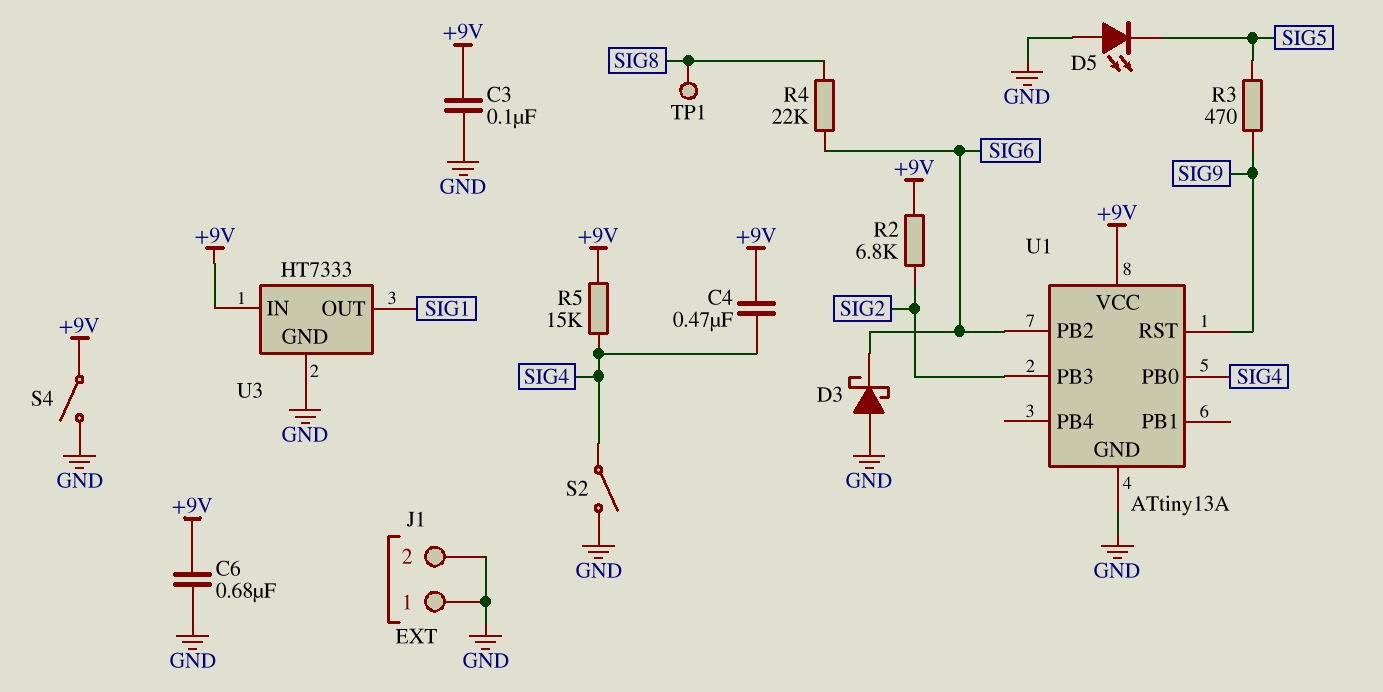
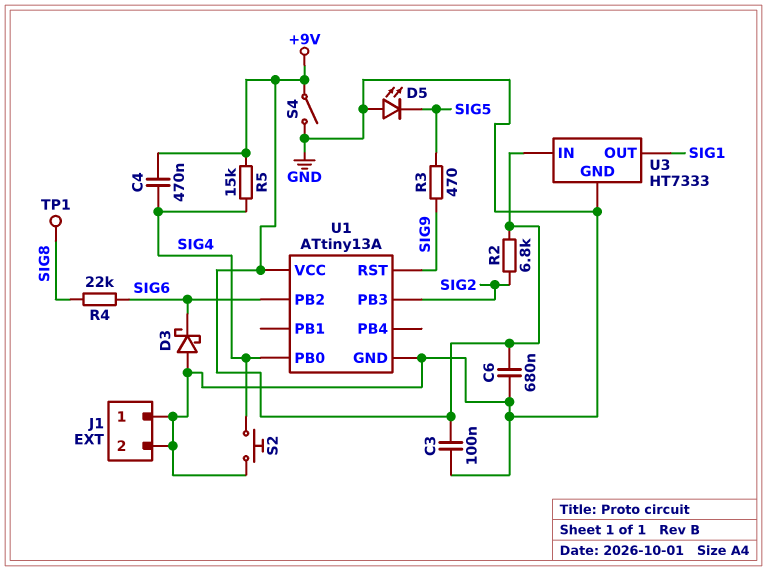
S2: switch (GND, SIG4) -> button (GND, SIG4)

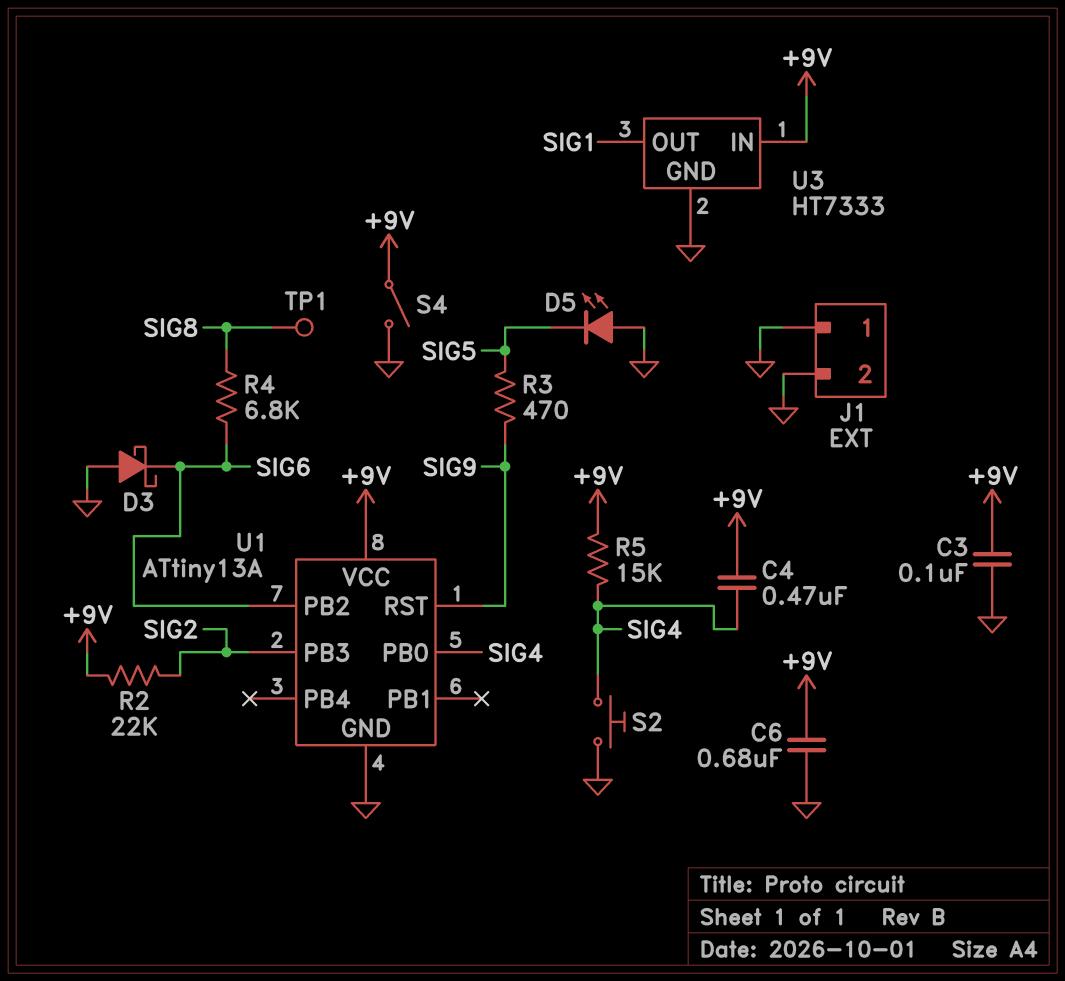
R2: 6.8k (+9V, SIG2) -> 22k (+9V, SIG2)
R4: 22k (SIG6, SIG8) -> 6.8k (SIG6, SIG8)

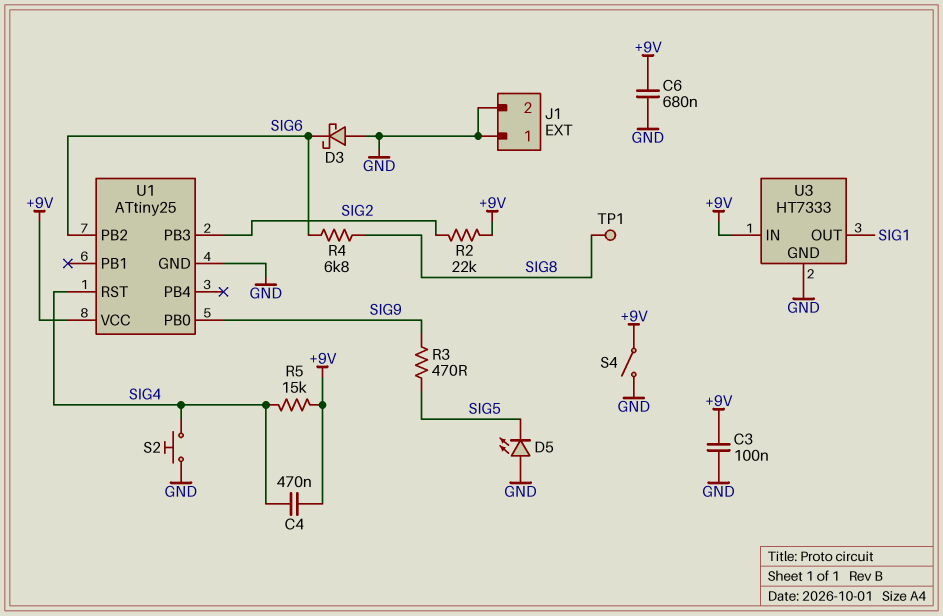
U1: ATtiny13A -> ATtiny25
U1 pin PB0: SIG4 -> SIG9
U1 pin RST: SIG9 -> SIG4

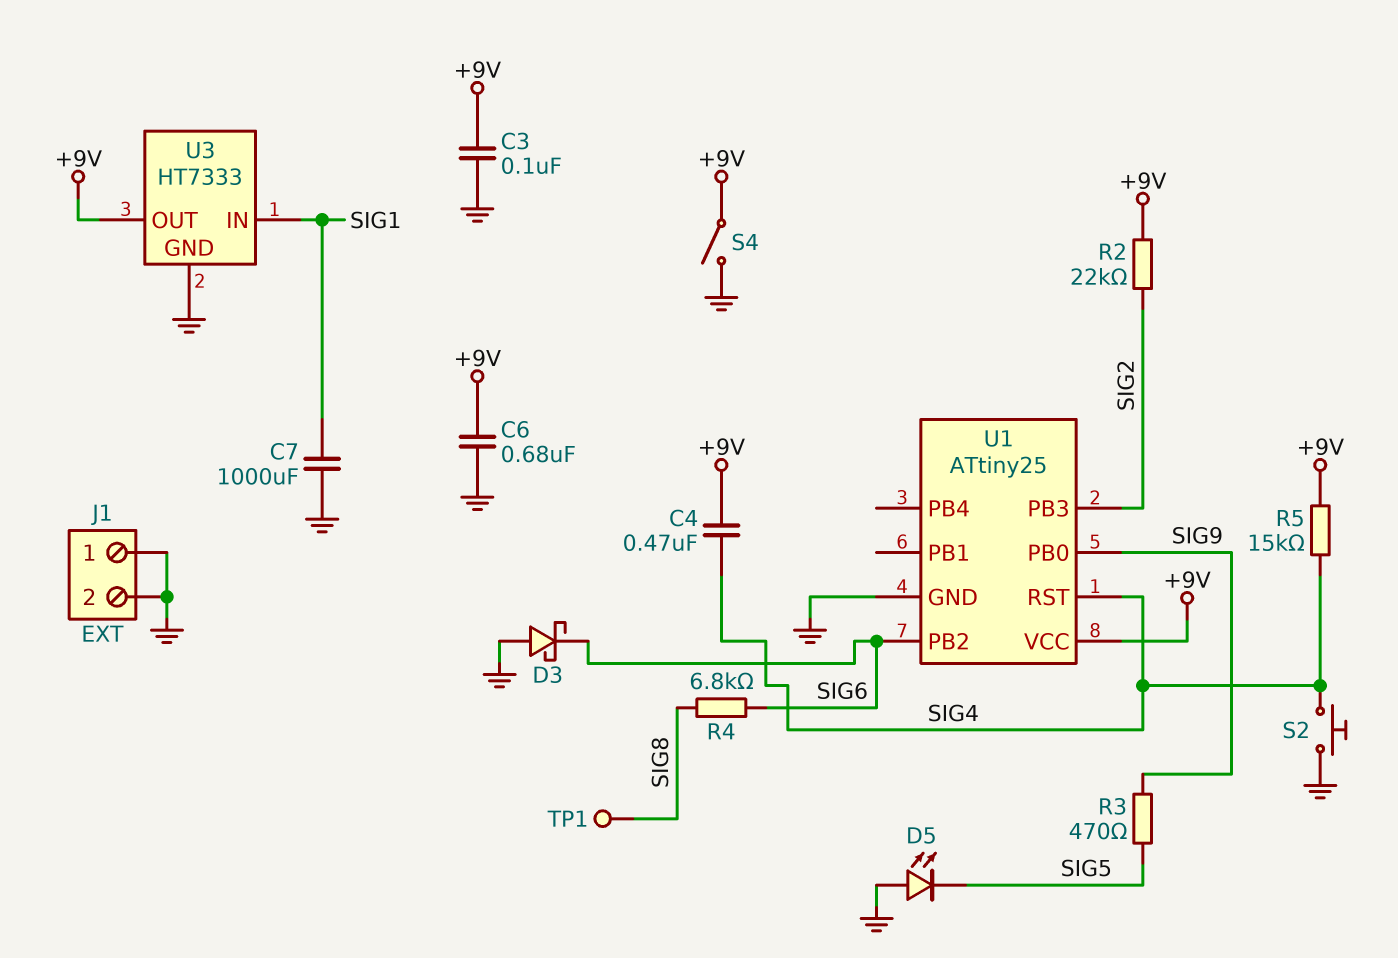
C7: none -> 1000uF (GND, SIG1)
U3 pin IN: +9V -> SIG1
U3 pin OUT: SIG1 -> +9V

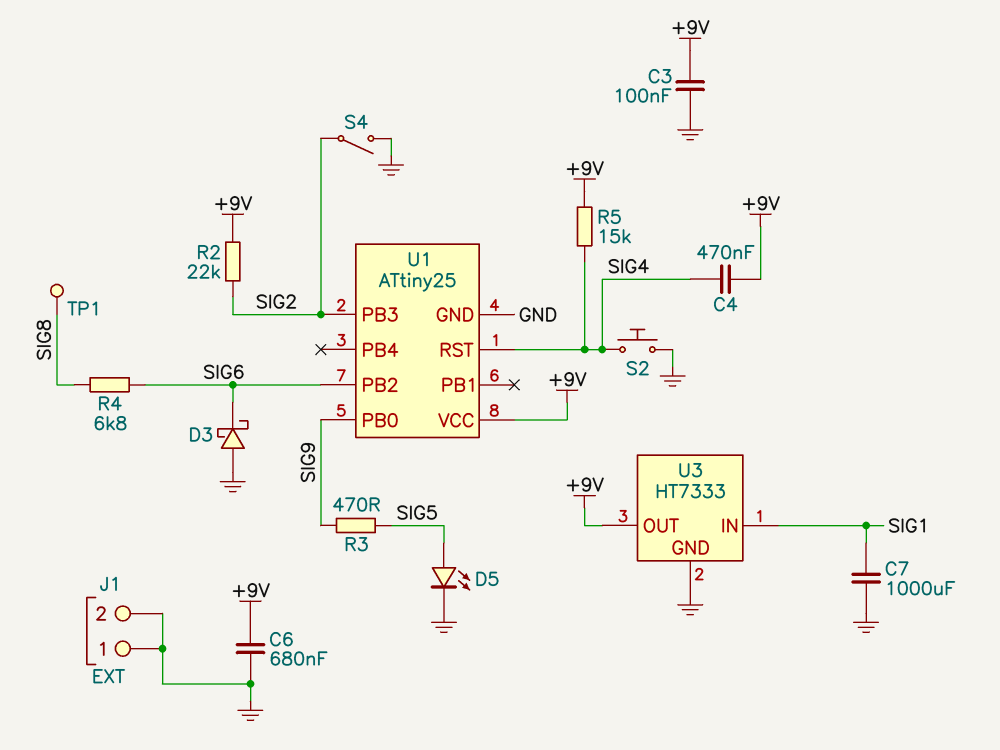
D5: LED (A GND, K SIG5) -> LED (A SIG5, K GND)
S4: switch (+9V, GND) -> switch (GND, SIG2)

